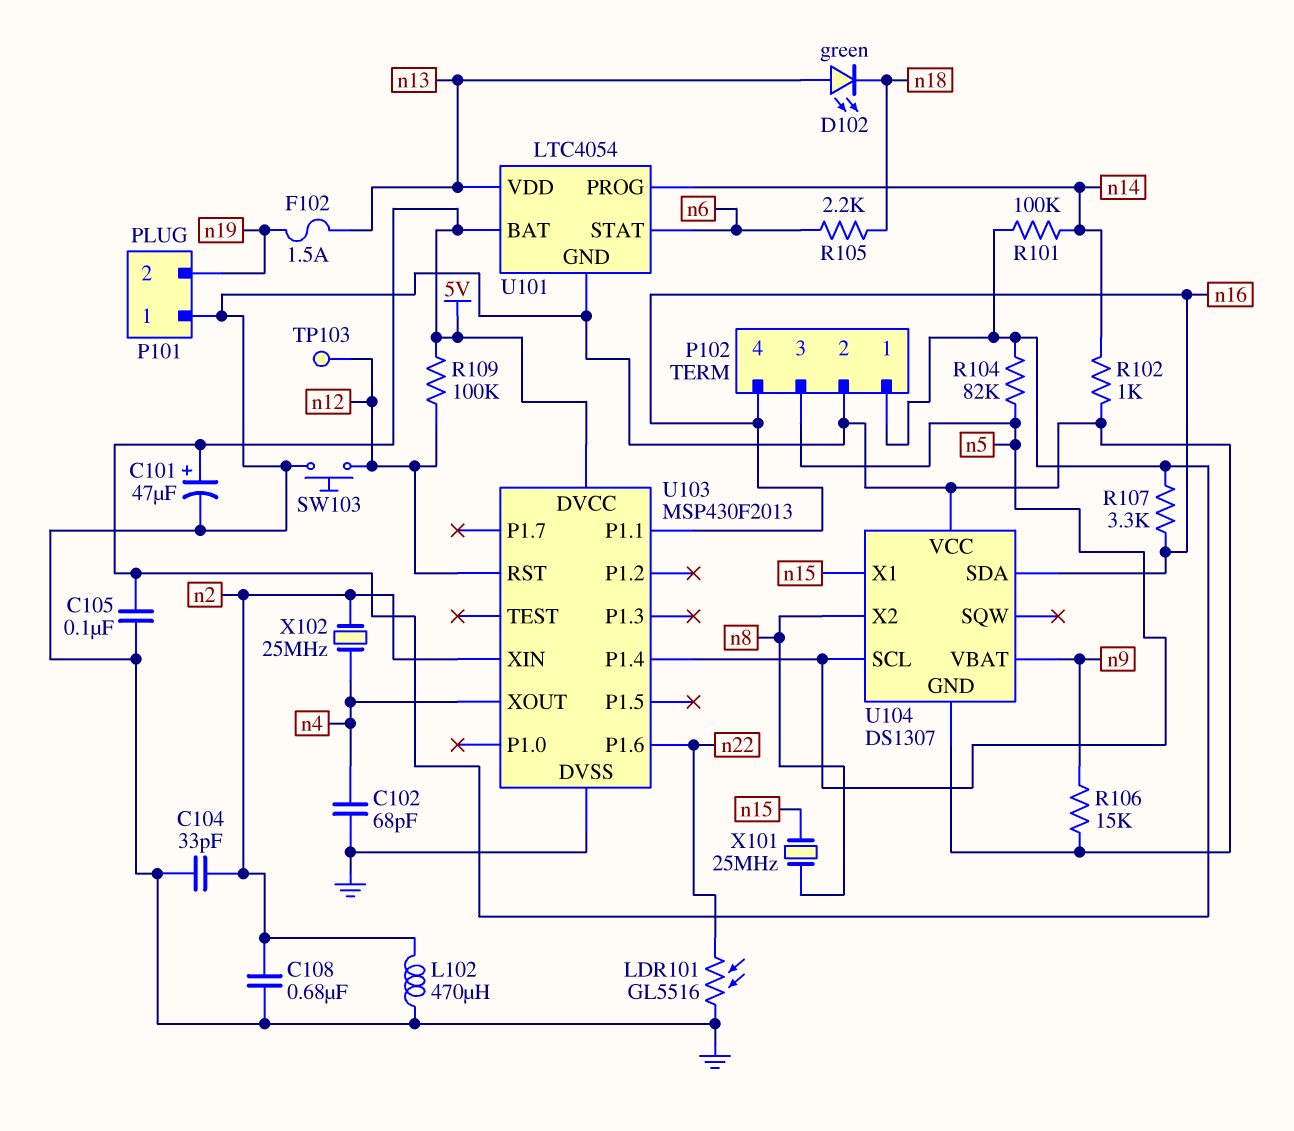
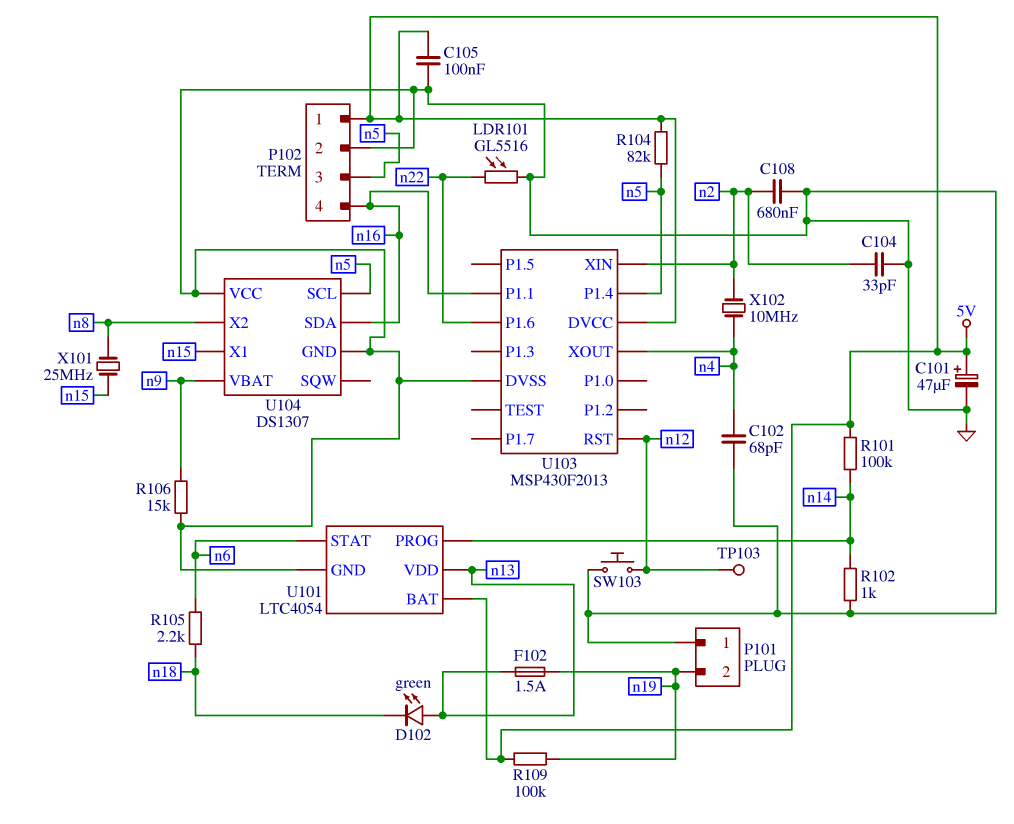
L102: 470uH (GND, n2) -> none
R107: 3.3k (5V, n16) -> none
R109: 100k (5V, n12) -> 100k (5V, n19)
X102: 25MHz (n2, n4) -> 10MHz (n2, n4)

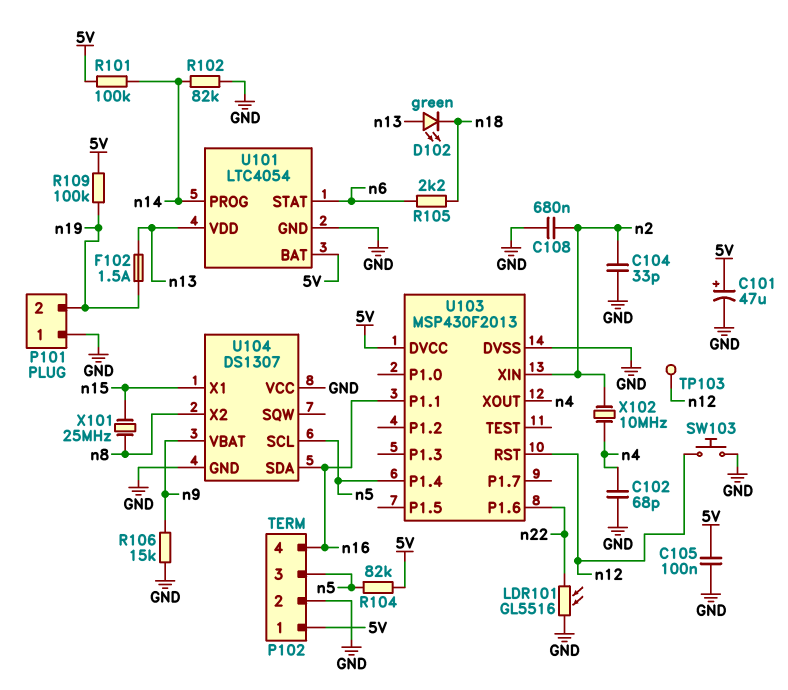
R102: 1k (GND, n14) -> 82k (GND, n14)

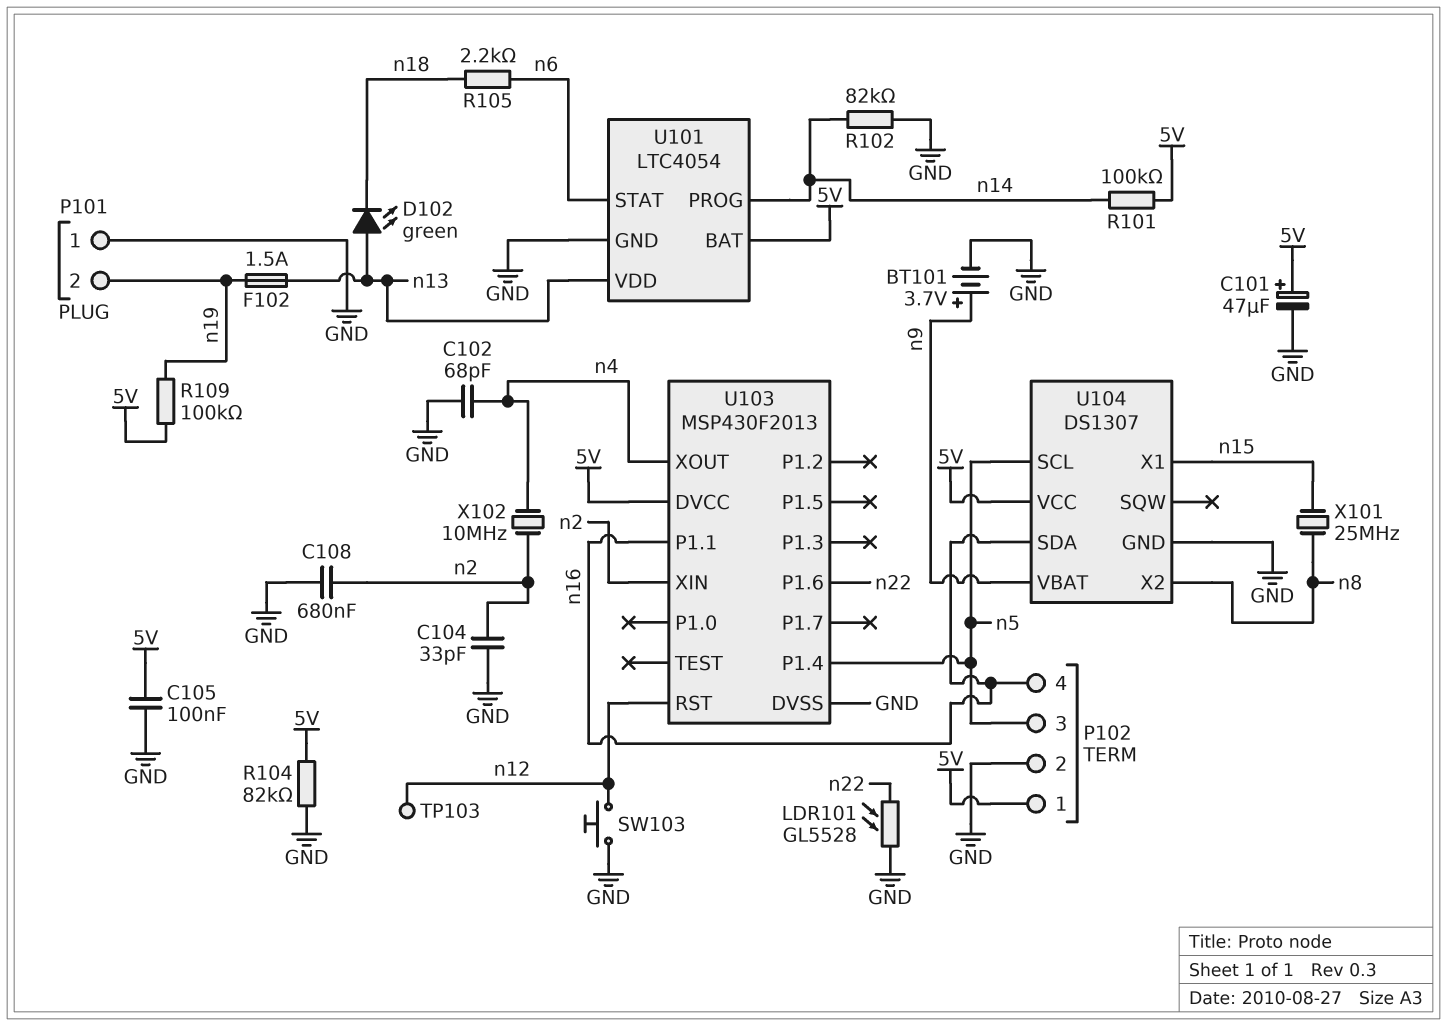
BT101: none -> 3.7V (plus n9, minus GND)
LDR101: GL5516 (GND, n22) -> GL5528 (GND, n22)
R104: 82k (5V, n5) -> 82k (5V, GND)
R106: 15k (GND, n9) -> none
U104 pin VCC: GND -> 5V

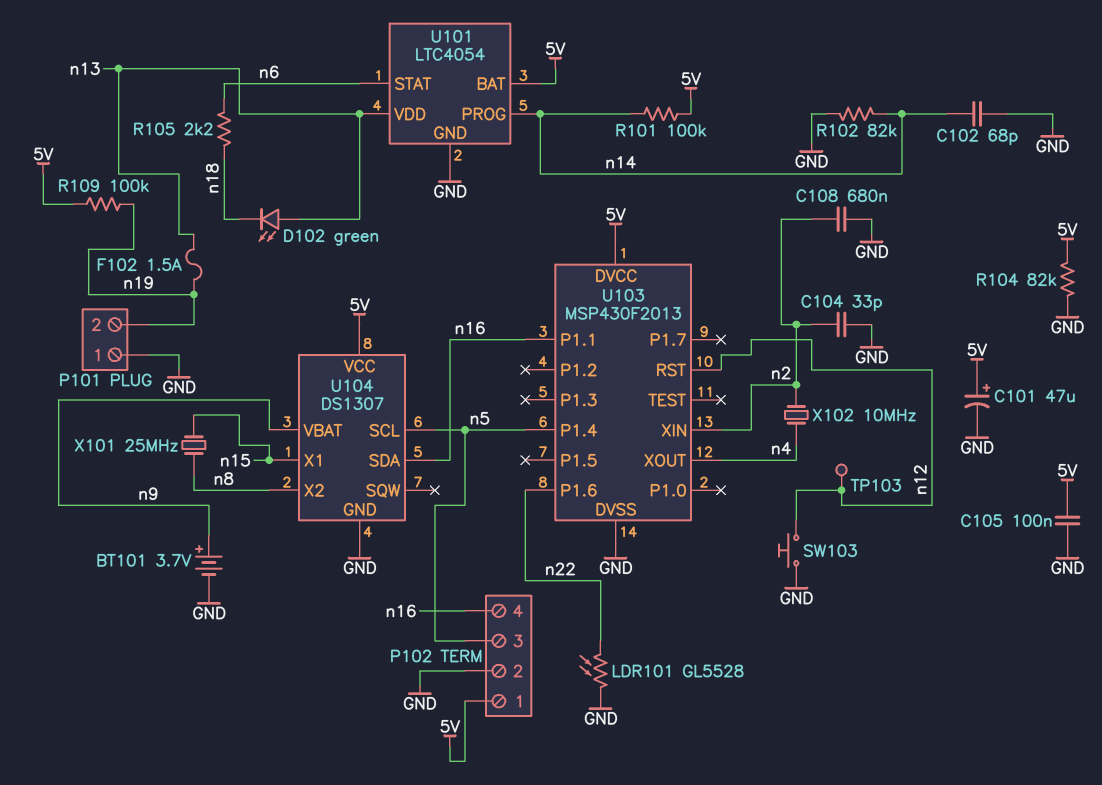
C102: 68pF (GND, n4) -> 68pF (GND, n14)

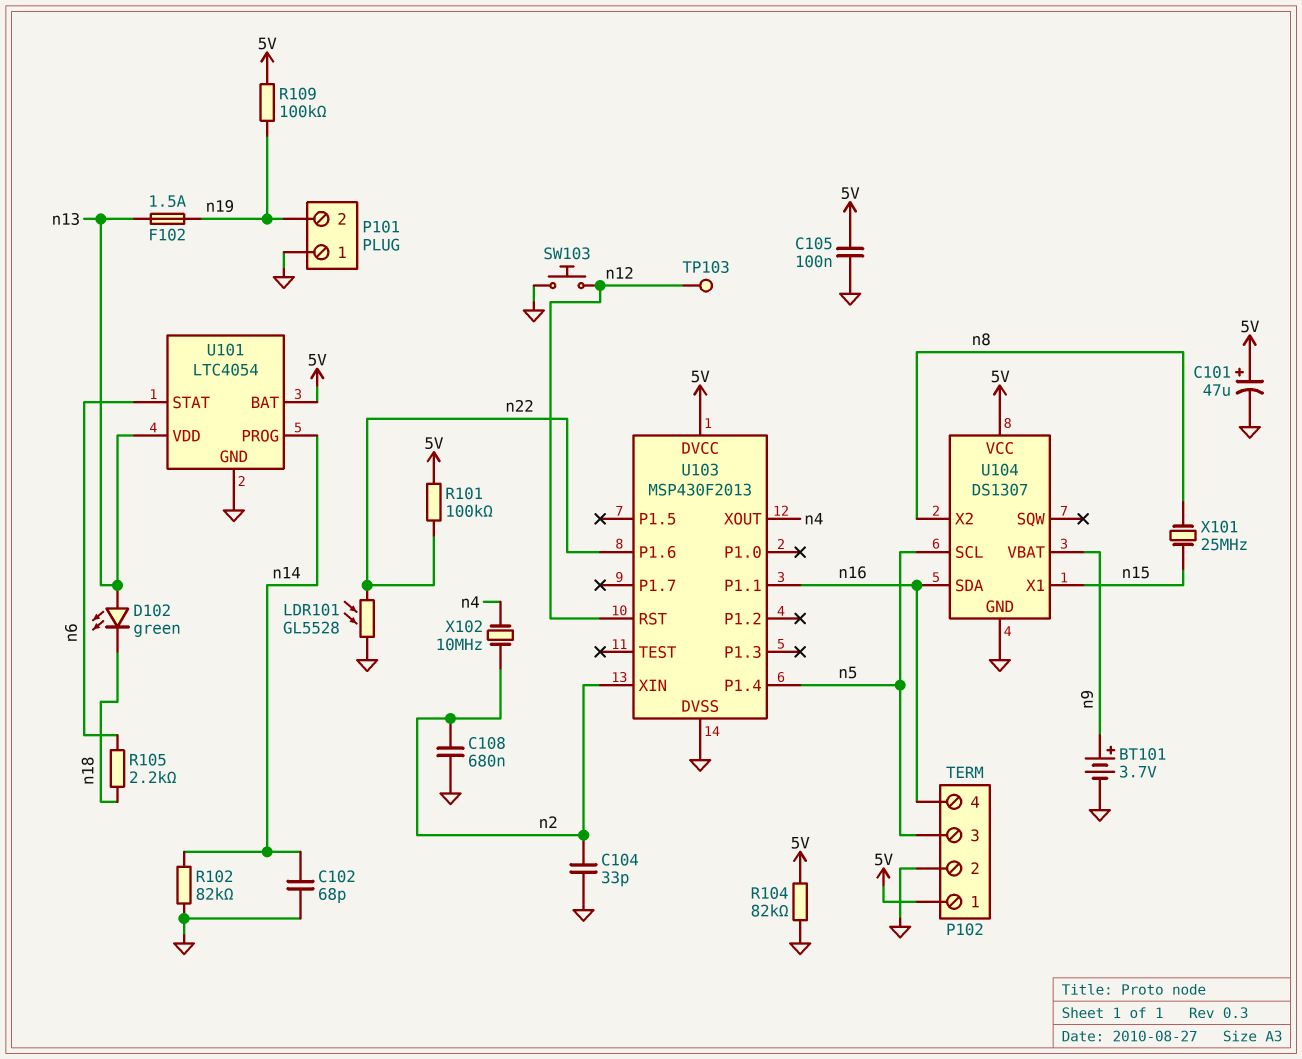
R101: 100k (5V, n14) -> 100k (5V, n22)

